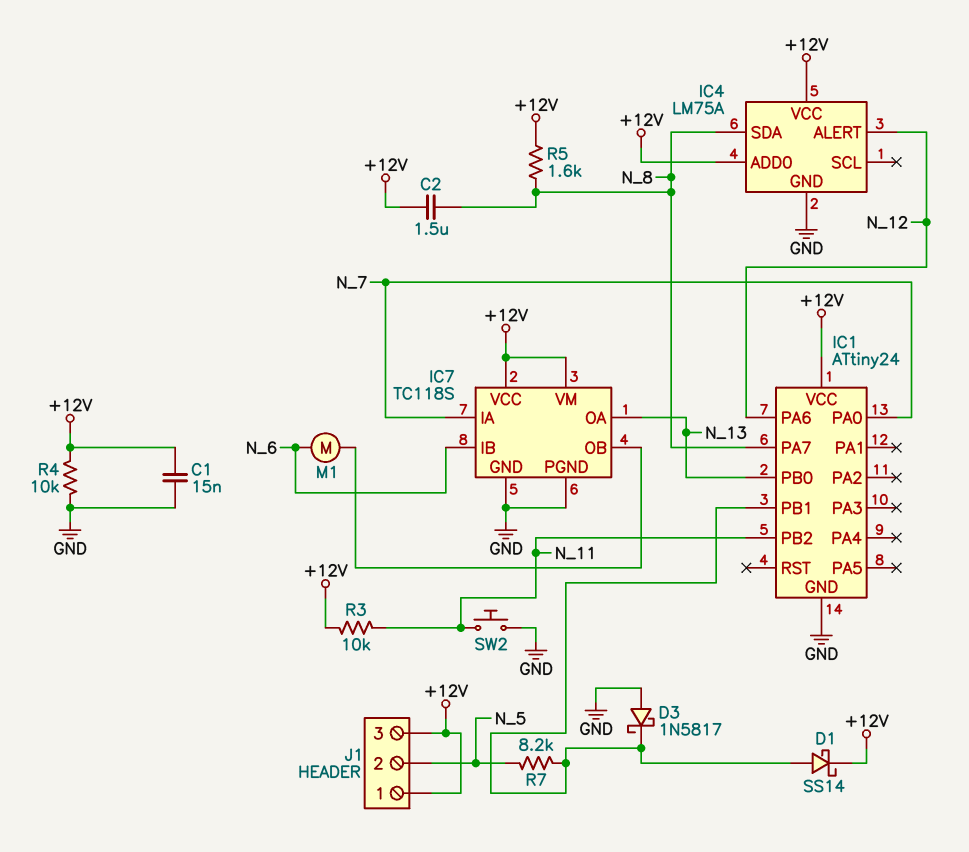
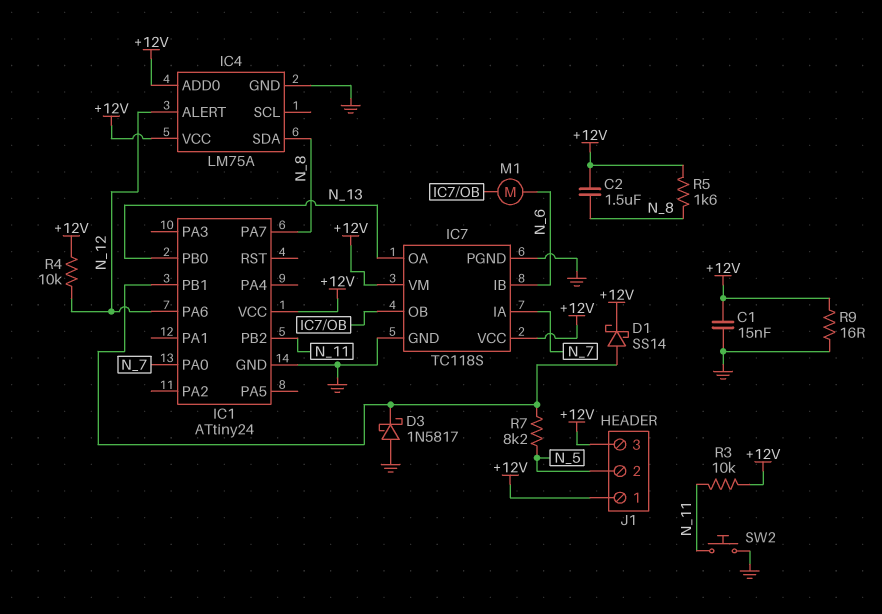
R4: 10k (+12V, GND) -> 10k (+12V, N_12)
R9: none -> 16 (+12V, GND)

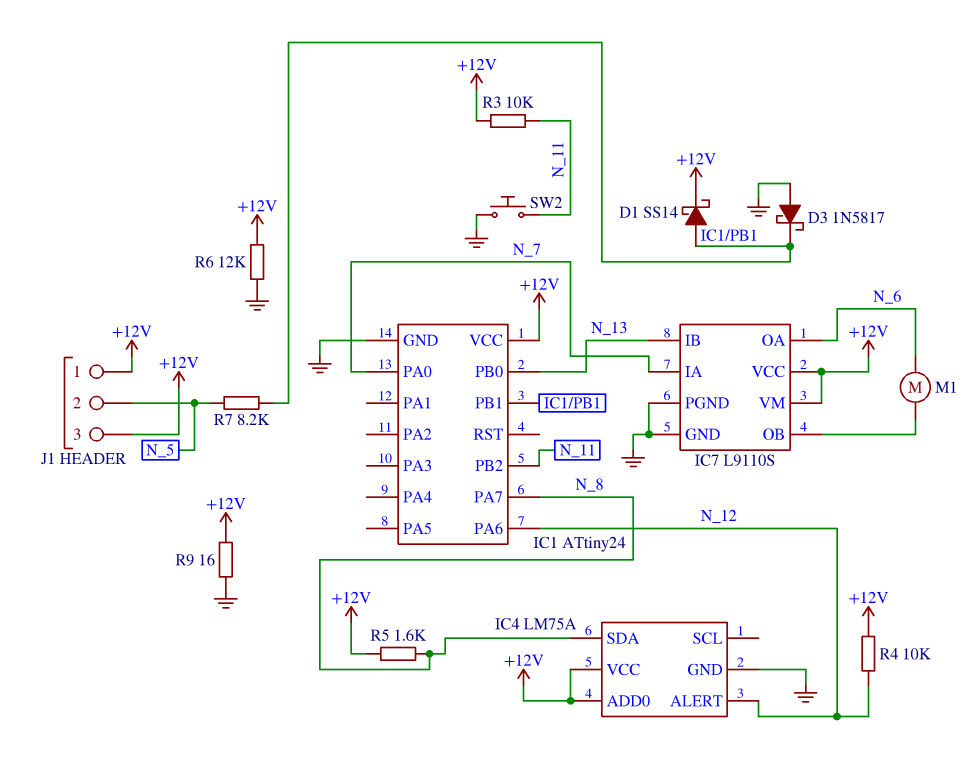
C1: 15nF (+12V, GND) -> none
C2: 1.5uF (+12V, N_8) -> none
IC7: TC118S -> L9110S
IC7 pin IB: N_6 -> N_13
IC7 pin OA: N_13 -> N_6
R6: none -> 12k (+12V, GND)

